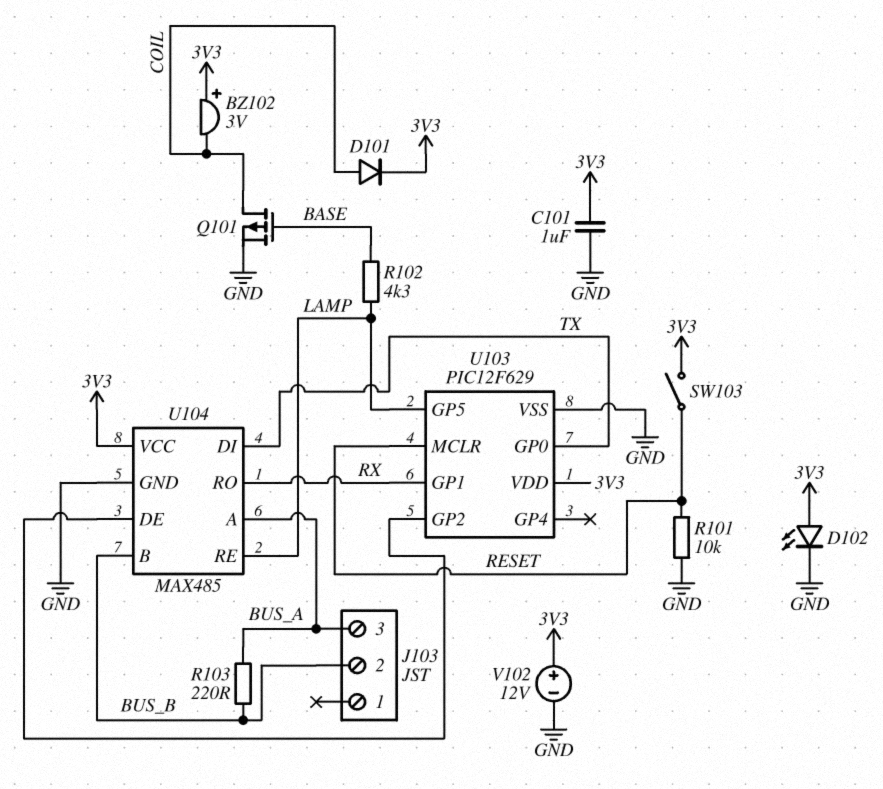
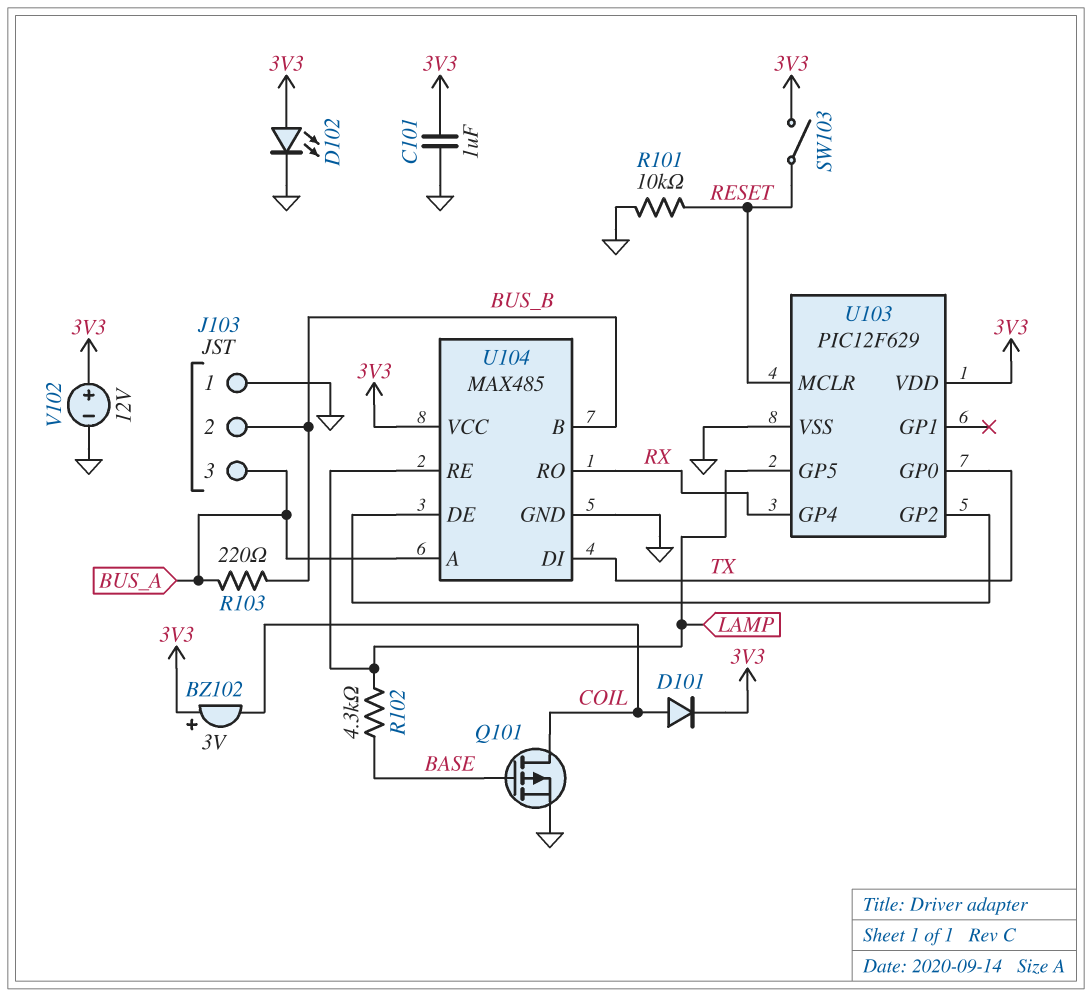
J103 pin 1: none -> GND
U103 pin GP1: RX -> none
U103 pin GP4: none -> RX

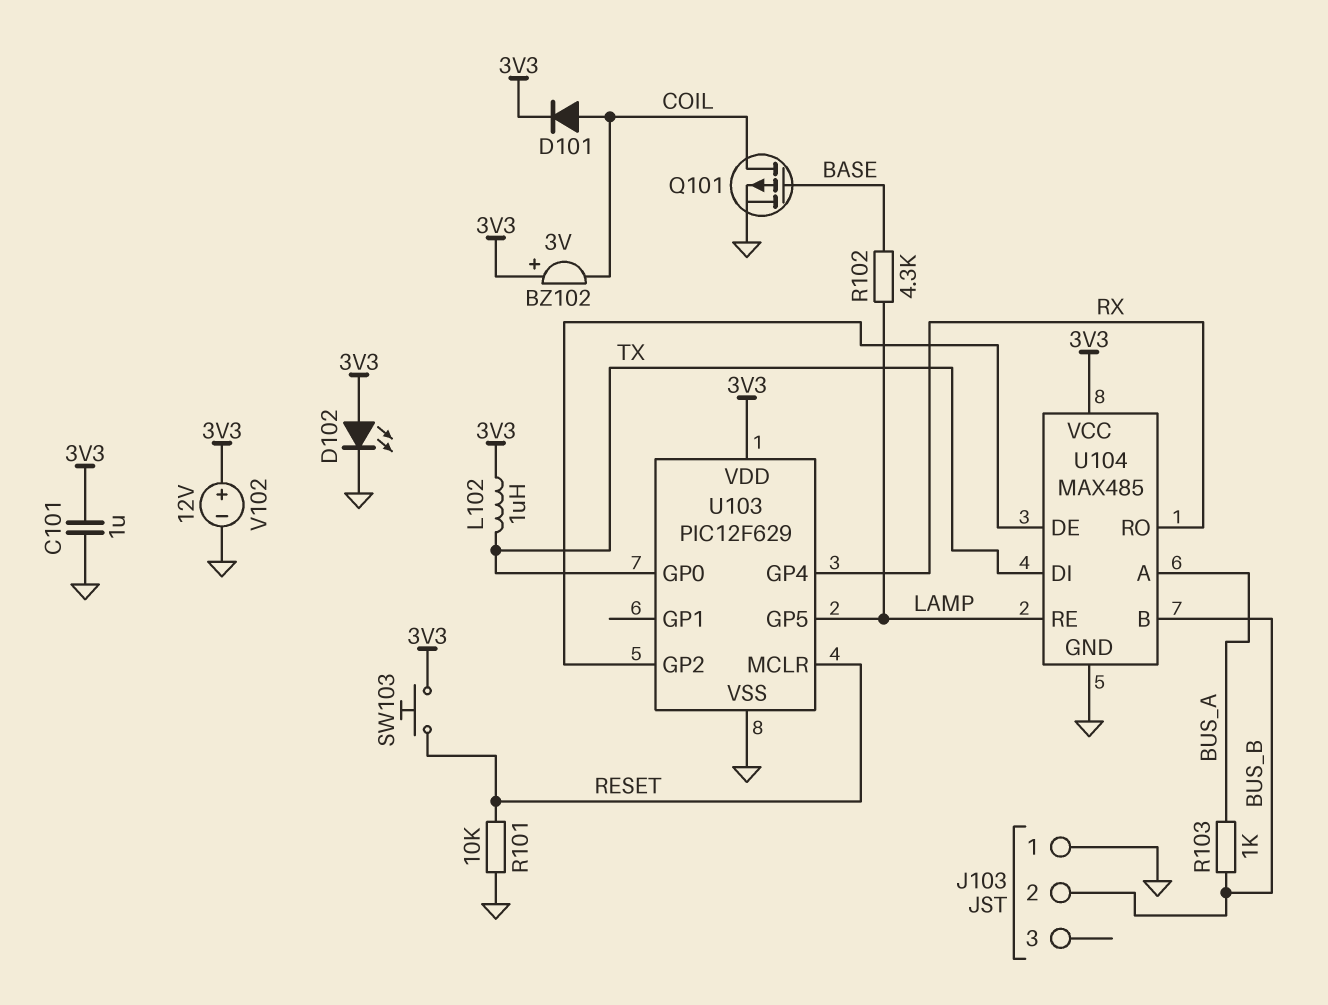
J103 pin 3: BUS_A -> none
L102: none -> 1uH (3V3, TX)
R103: 220 (BUS_A, BUS_B) -> 1k (BUS_A, BUS_B)
SW103: switch (3V3, RESET) -> button (3V3, RESET)

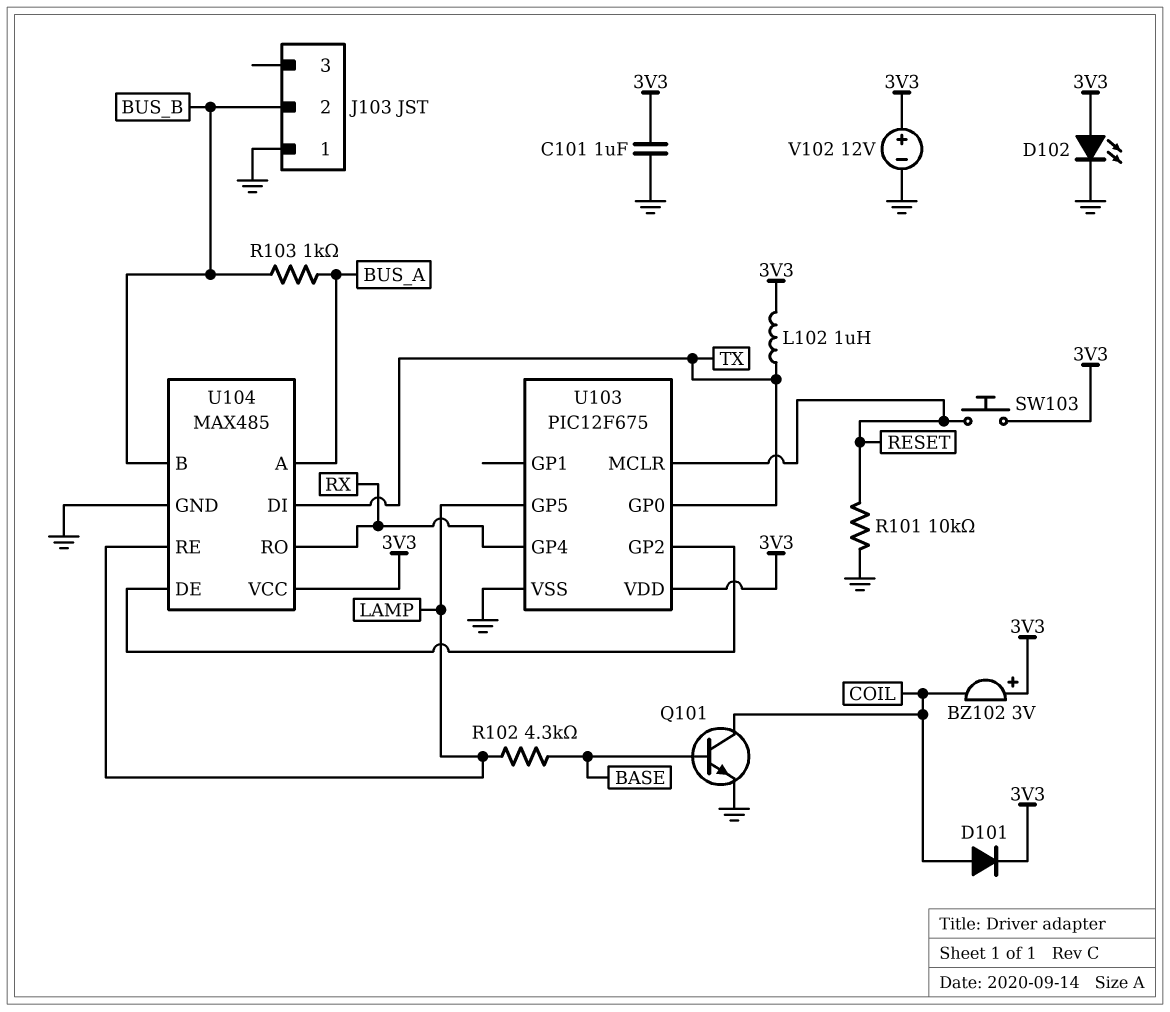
Q101: PMOS (G BASE, D COIL, S GND) -> NPN (B BASE, C COIL, E GND)
U103: PIC12F629 -> PIC12F675

